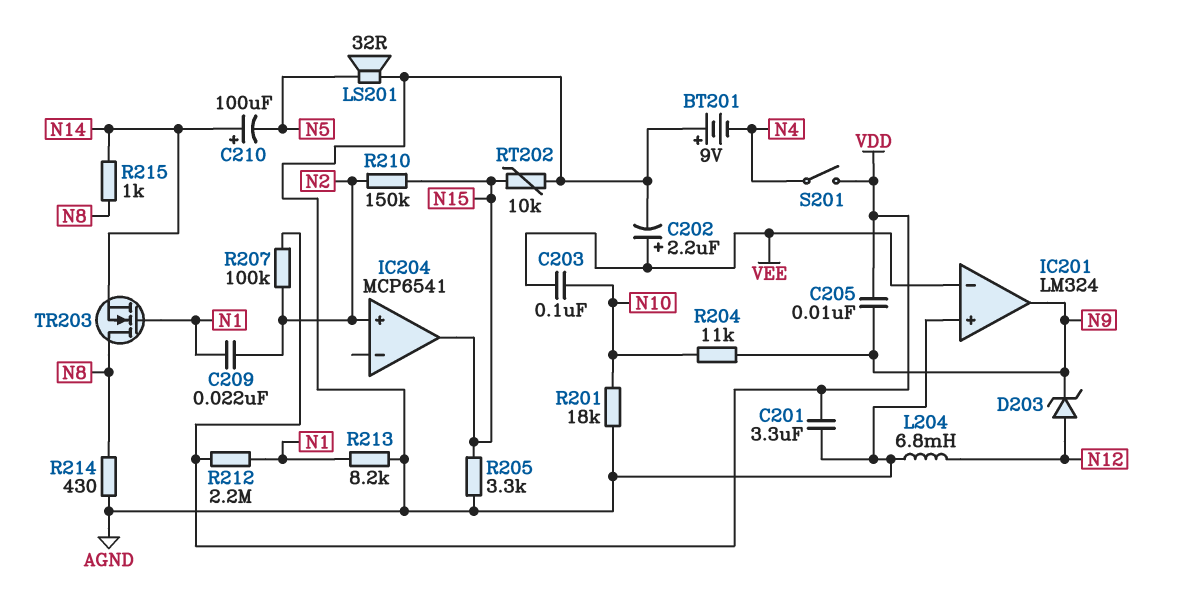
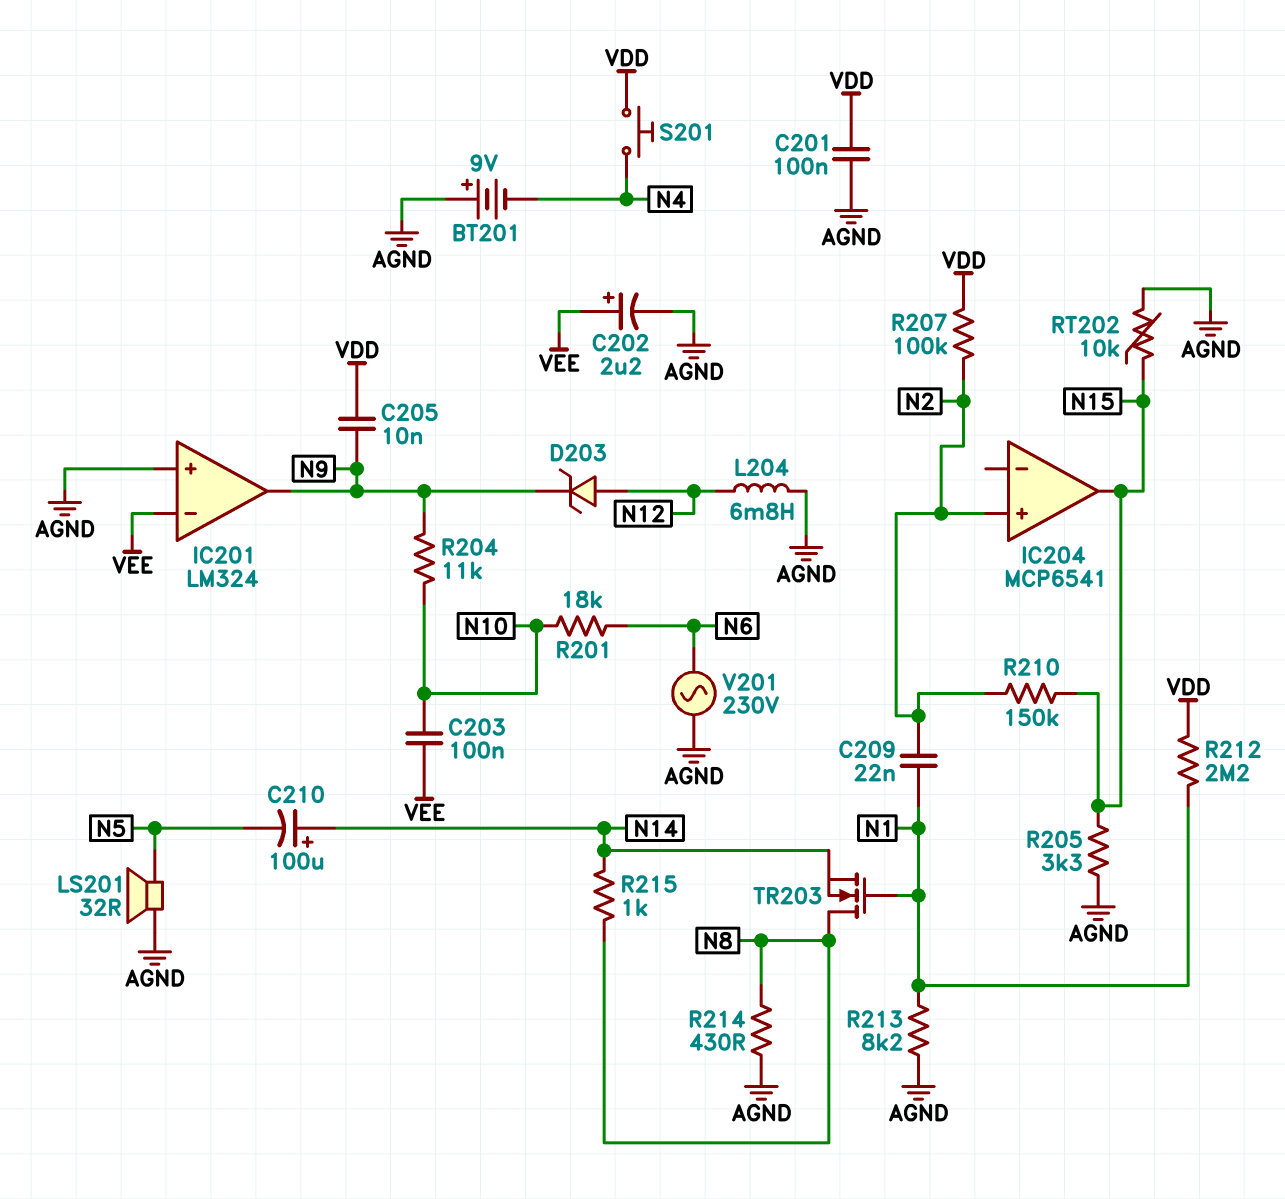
C201: 3.3uF (AGND, VDD) -> 100nF (AGND, VDD)
R201: 18k (AGND, N10) -> 18k (N6, N10)
S201: switch (N4, VDD) -> button (N4, VDD)
V201: none -> AC 230V (AGND, N6)

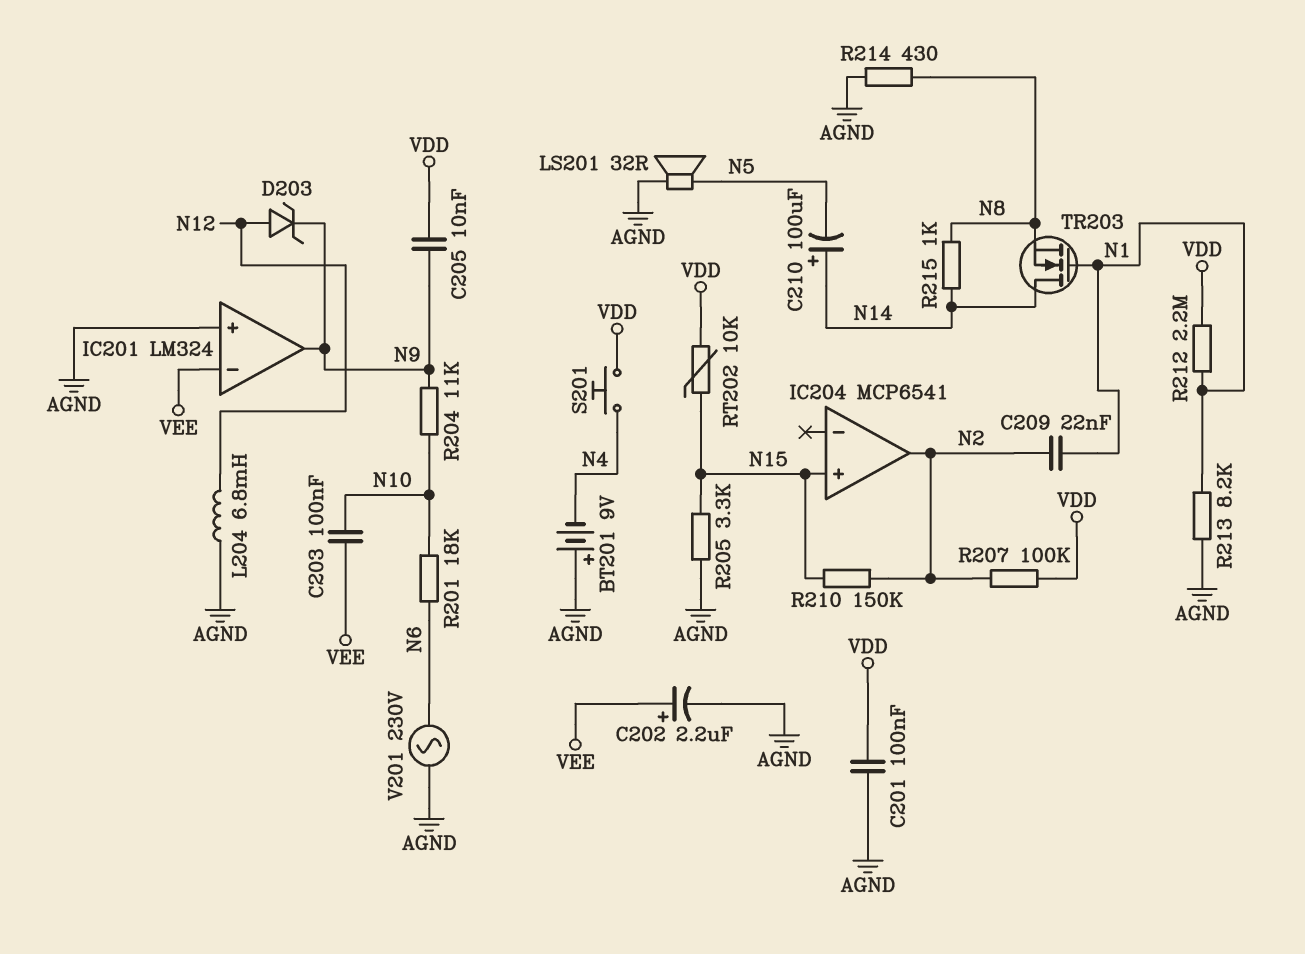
IC204 pin in+: N2 -> N15
IC204 pin out: N15 -> N2
RT202: 10k (AGND, N15) -> 10k (N15, VDD)
TR203: NMOS (G N1, D N8, S N14) -> NMOS (G N1, D N14, S N8)

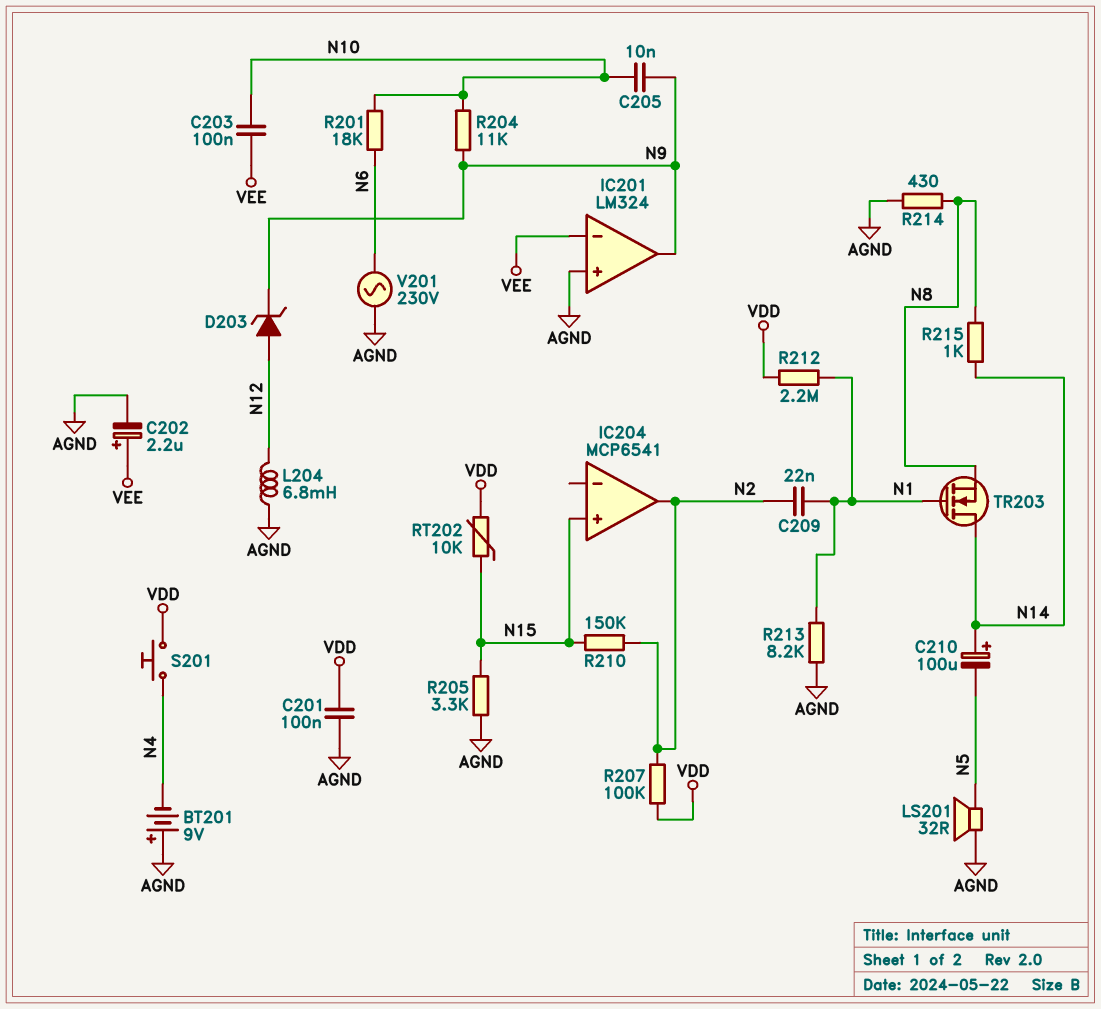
C205: 10nF (N9, VDD) -> 10nF (N9, N10)

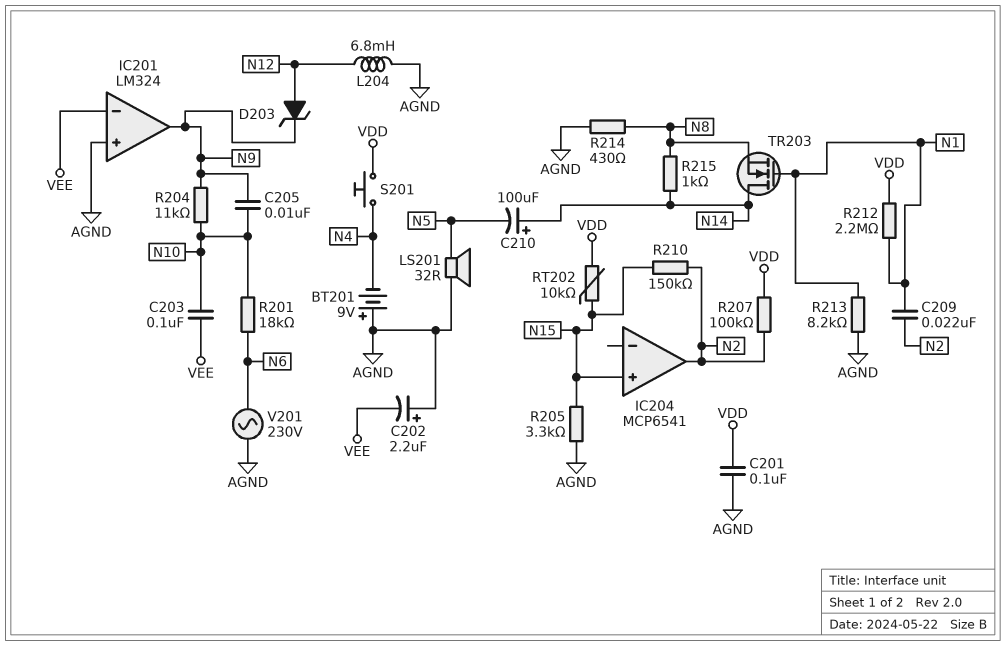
C202: 2.2uF (plus VEE, minus AGND) -> 2.2uF (plus AGND, minus VEE)

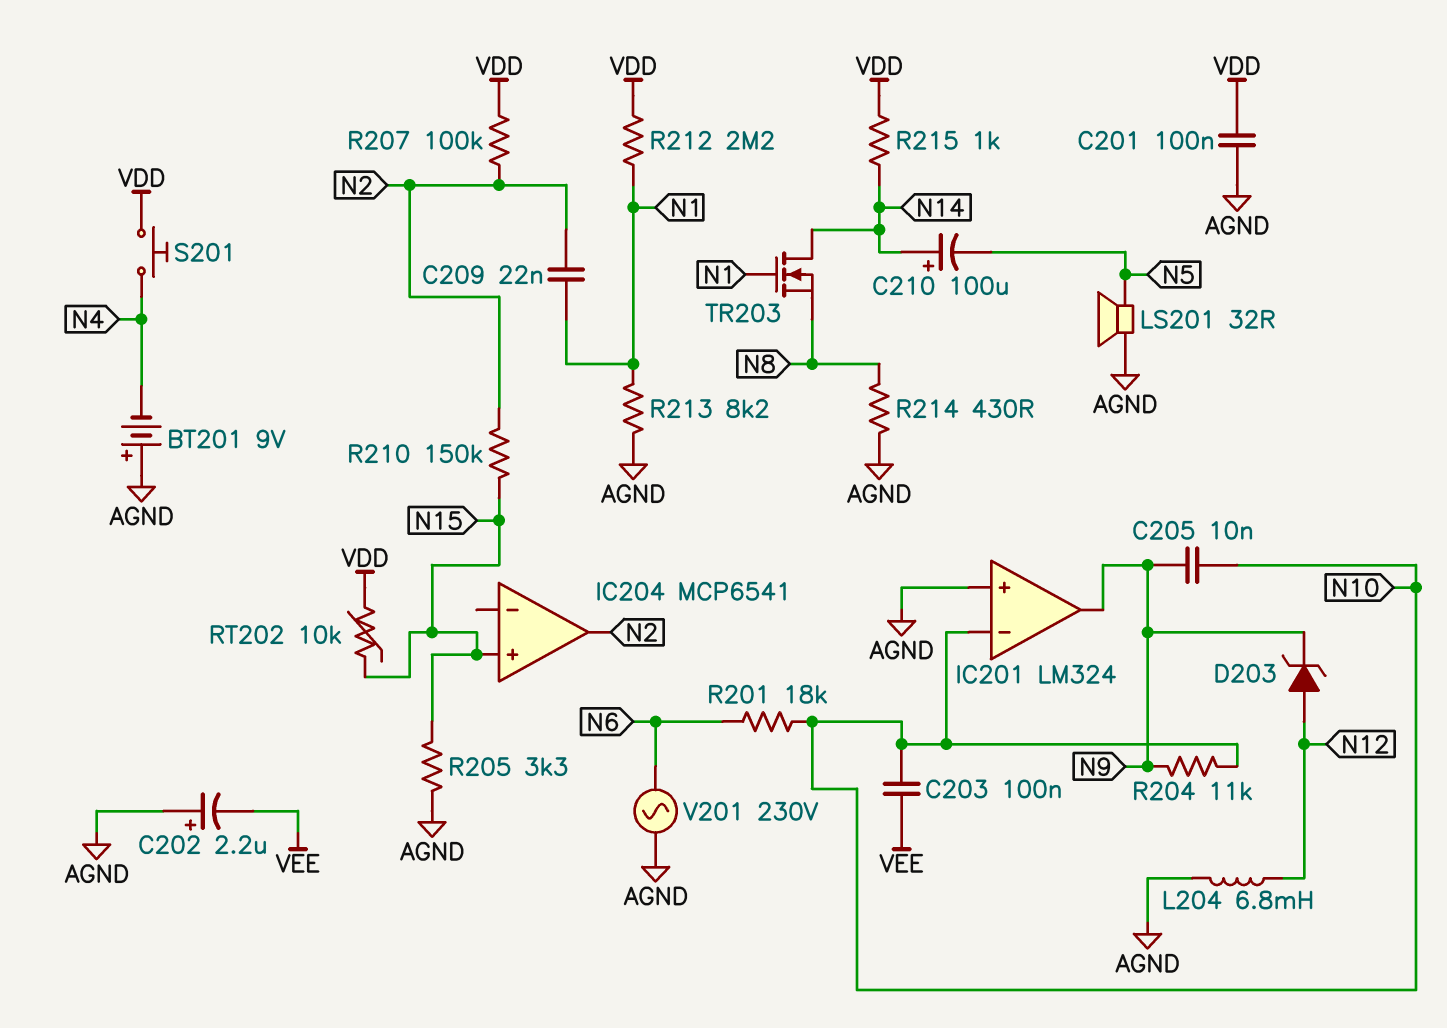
IC201 pin in-: VEE -> N10
R215: 1k (N8, N14) -> 1k (N14, VDD)

